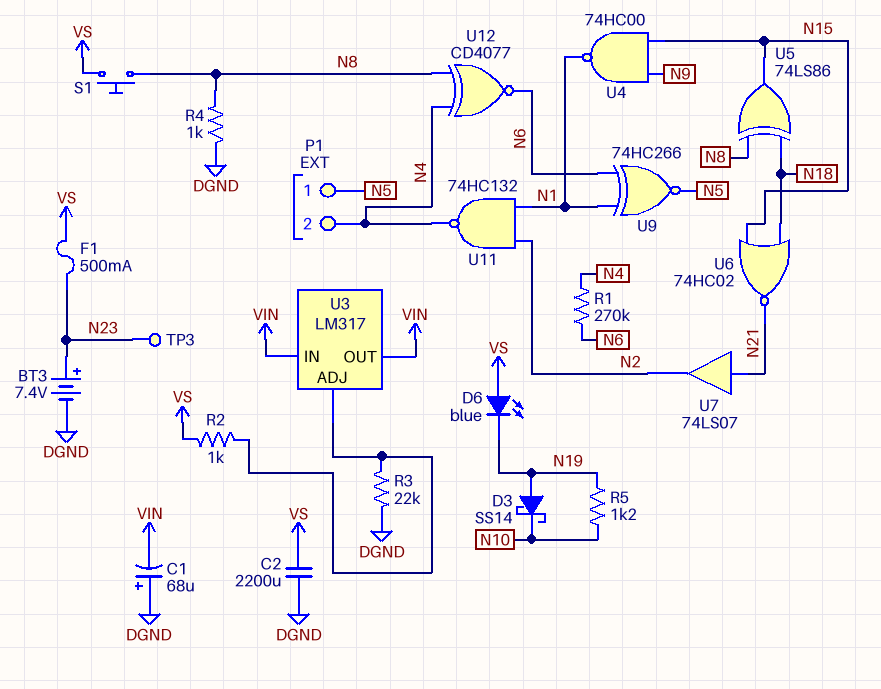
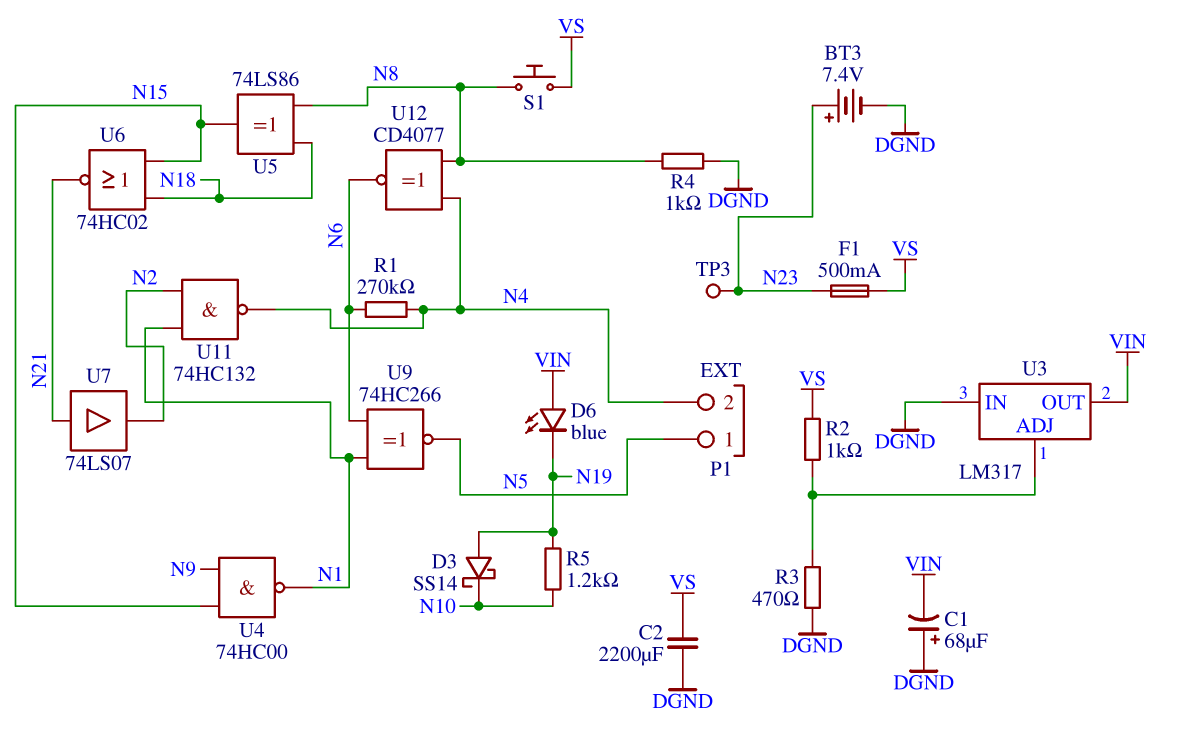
D6: LED blue (A VS, K N19) -> LED blue (A VIN, K N19)
R3: 22k (DGND, U3/ADJ) -> 470 (DGND, U3/ADJ)
U3 pin IN: VIN -> DGND

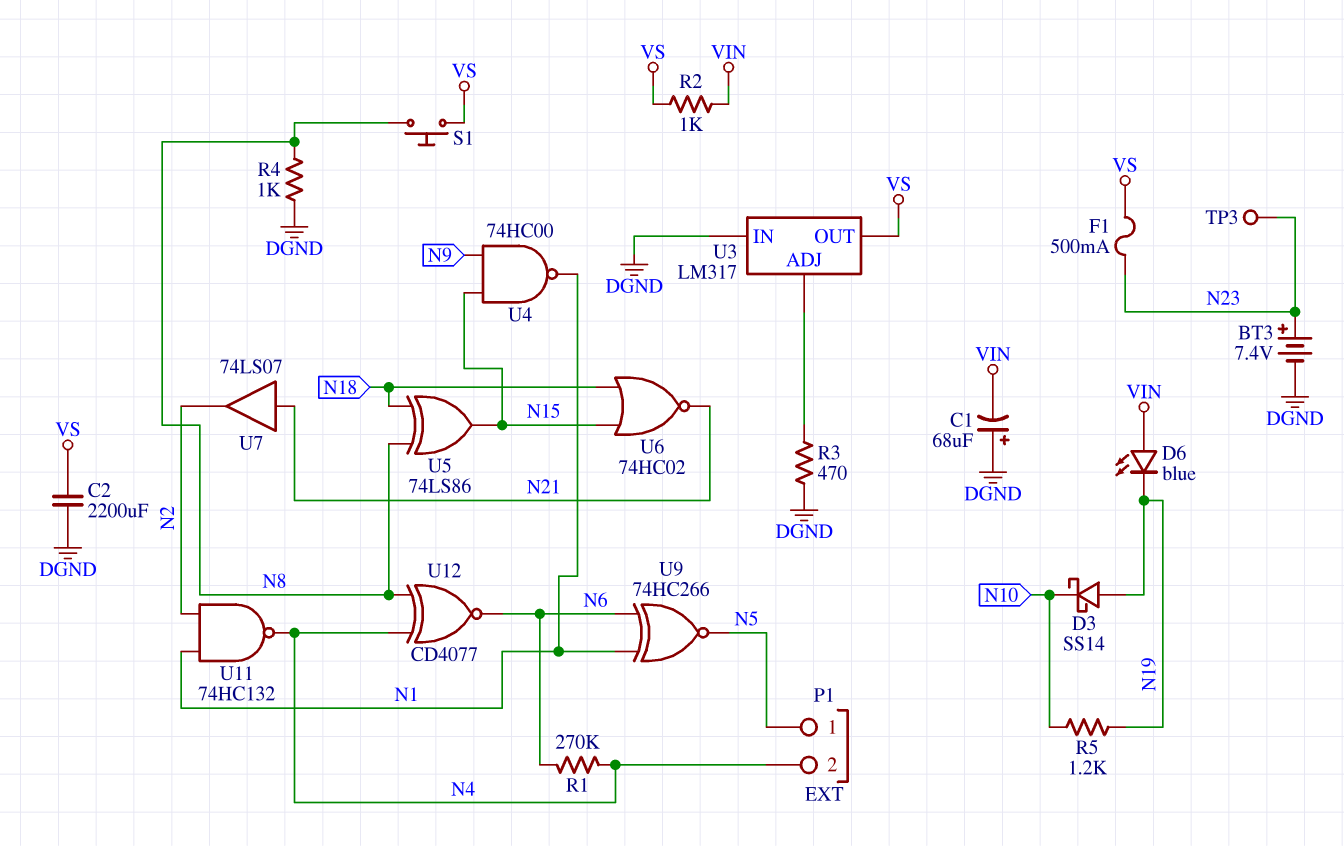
R2: 1k (U3/ADJ, VS) -> 1k (VIN, VS)
U3 pin OUT: VIN -> VS

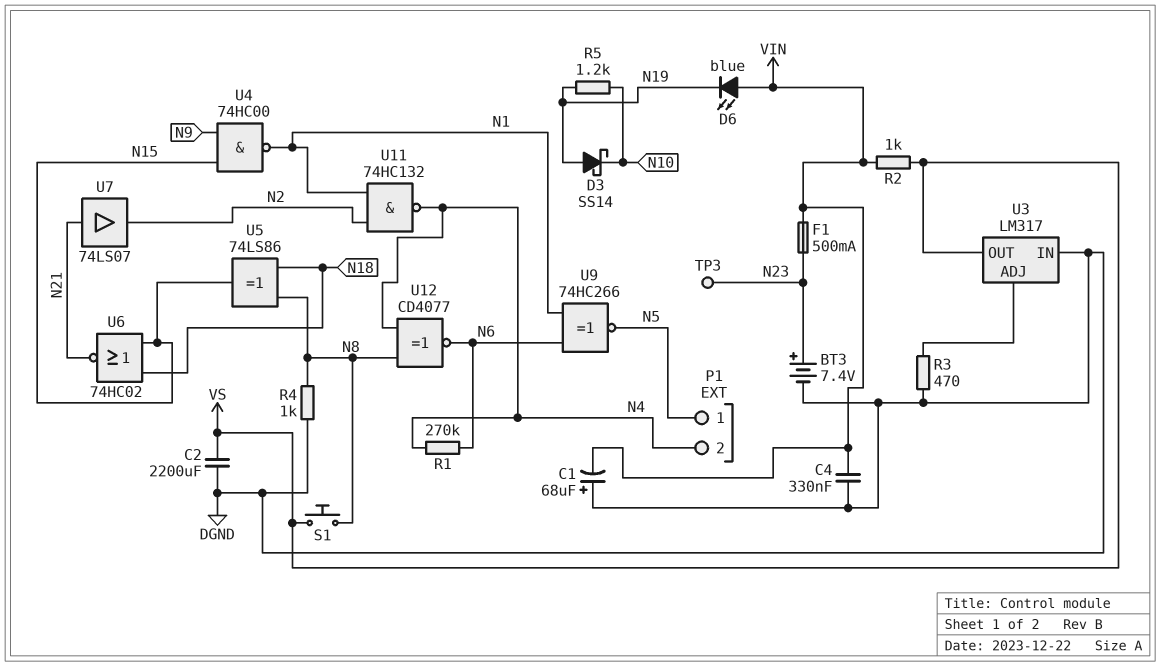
C4: none -> 330nF (DGND, VIN)
F1: 500mA (N23, VS) -> 500mA (N23, VIN)

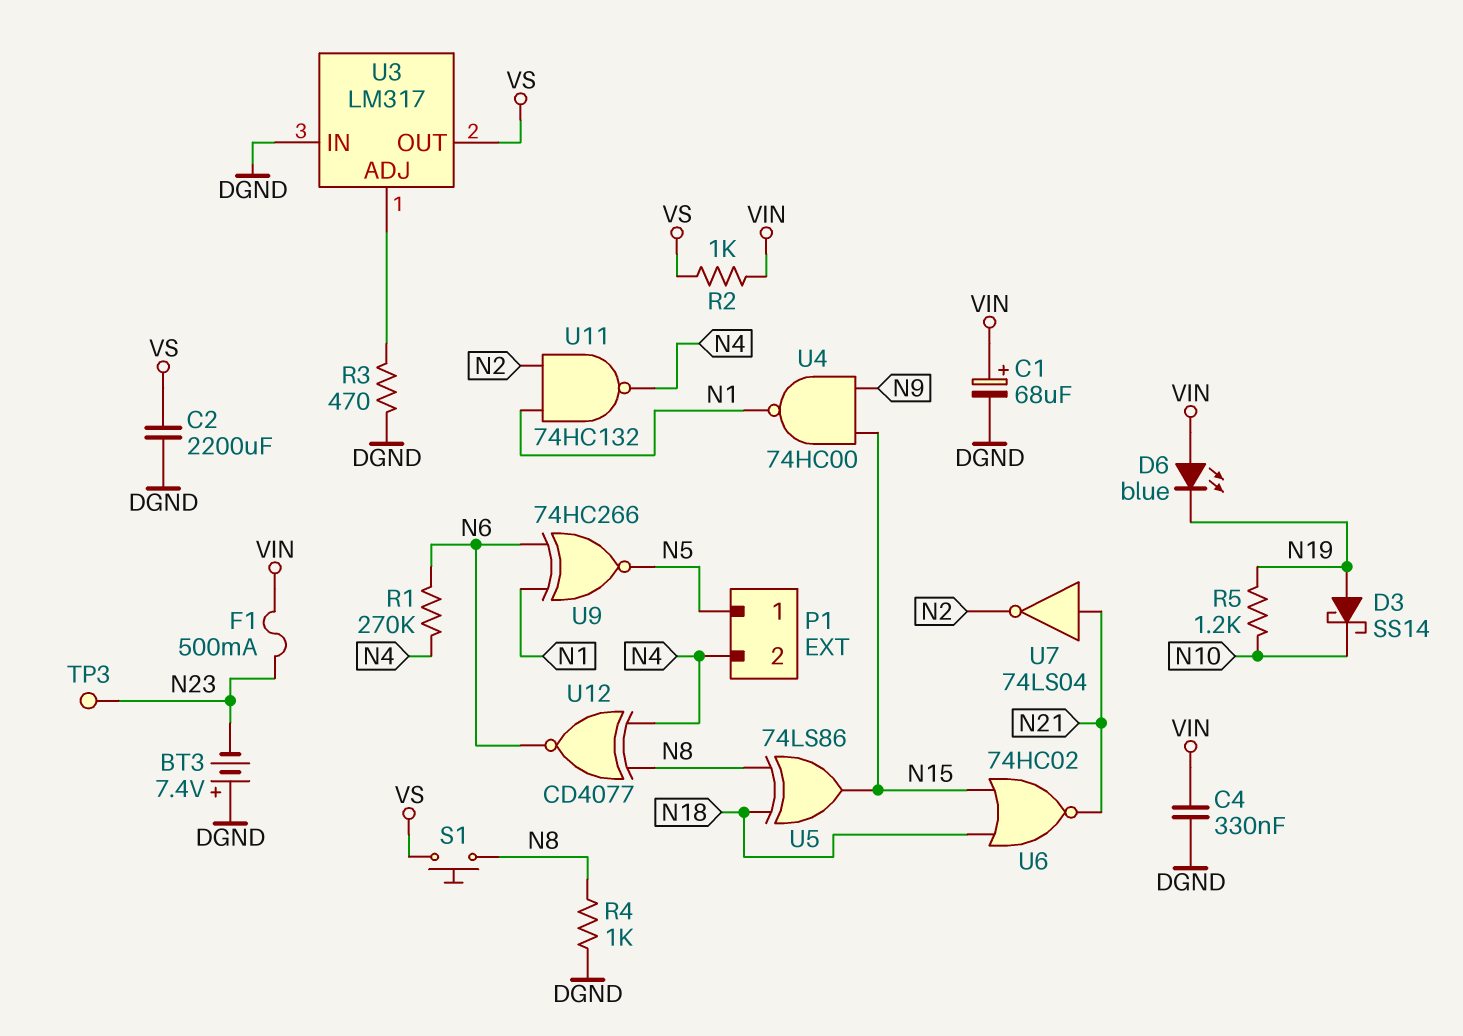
BT3: 7.4V (plus N23, minus DGND) -> 7.4V (plus DGND, minus N23)
C1: 68uF (plus DGND, minus VIN) -> 68uF (plus VIN, minus DGND)
U7: buffer 74LS07 (in N21, out N2) -> NOT 74LS04 (in N21, out N2)

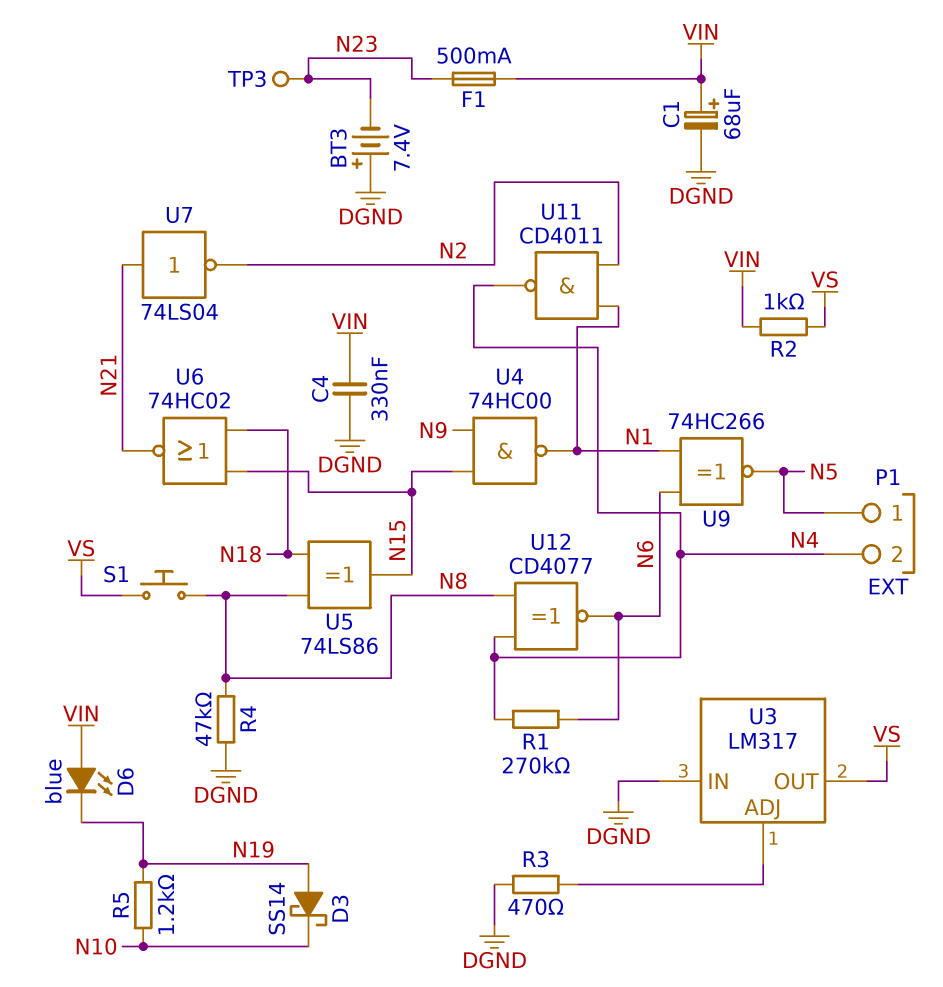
C2: 2200uF (DGND, VS) -> none
R4: 1k (DGND, N8) -> 47k (DGND, N8)
U11: NAND 74HC132 (in N1, in N2, out N4) -> NAND CD4011 (in N1, in N2, out N4)

